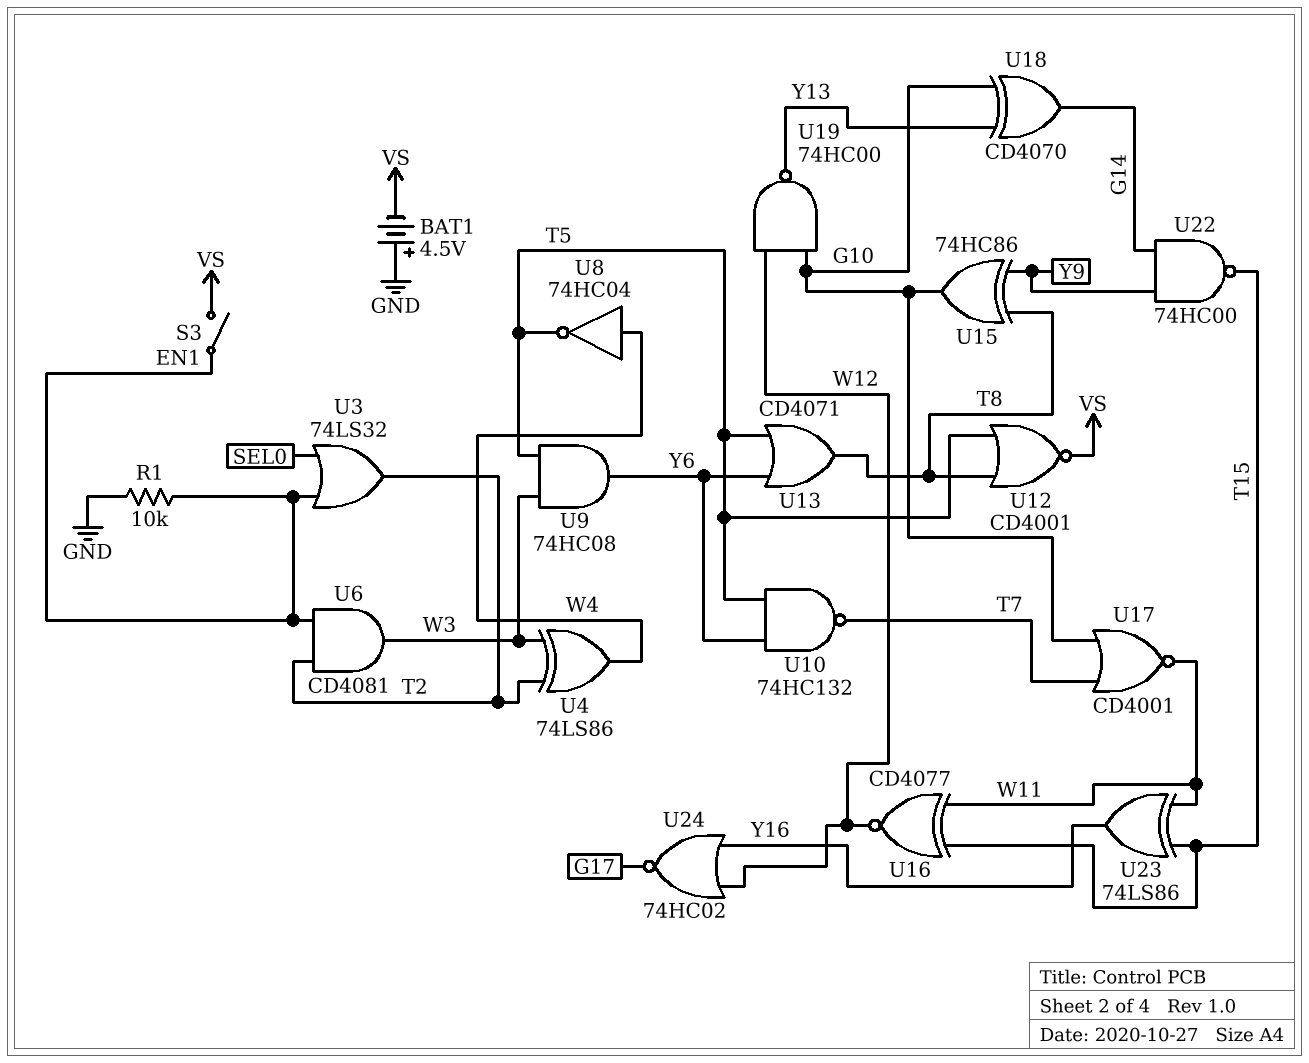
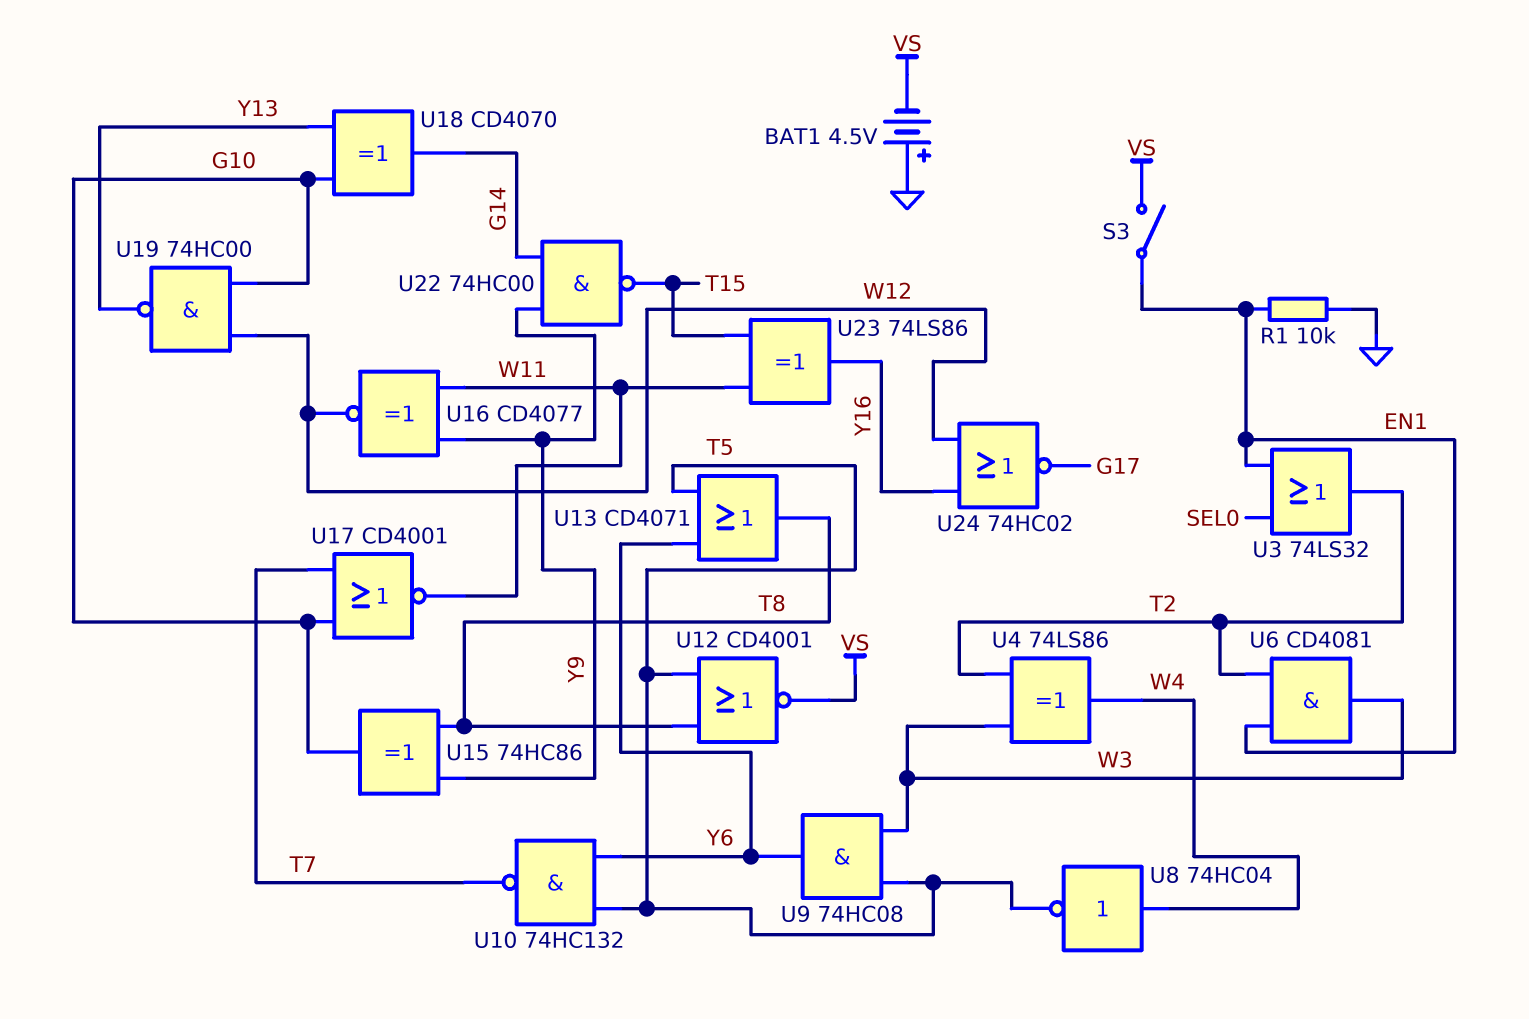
U16: XNOR CD4077 (in T15, in W11, out W12) -> XNOR CD4077 (in W11, in Y9, out W12)

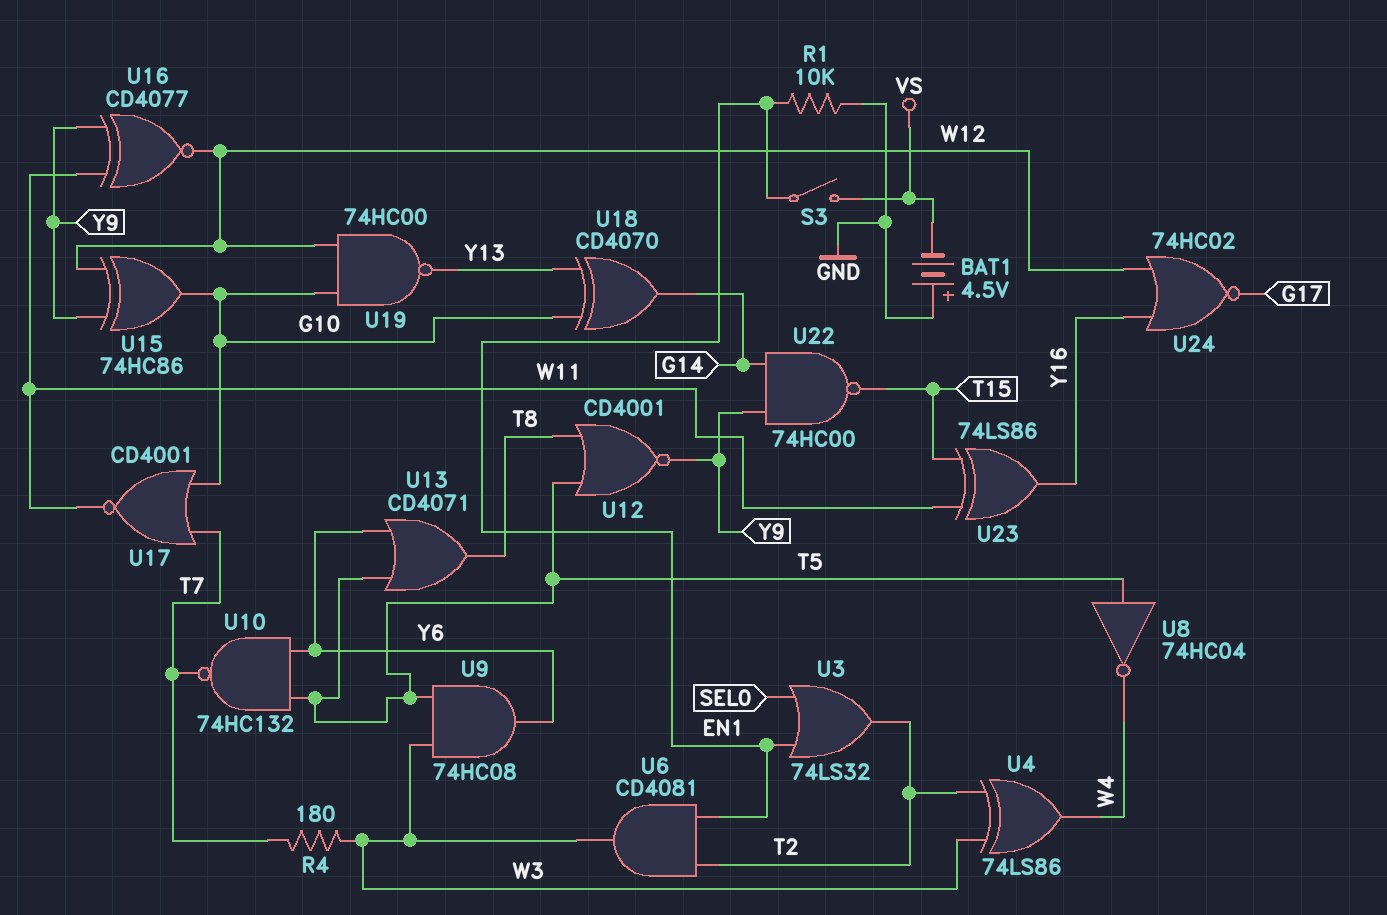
R4: none -> 180 (T7, W3)
U8: NOT 74HC04 (in W4, out T5) -> NOT 74HC04 (in T5, out W4)
U12: NOR CD4001 (in T5, in T8, out VS) -> NOR CD4001 (in T5, in T8, out Y9)
U15: XOR 74HC86 (in T8, in Y9, out G10) -> XOR 74HC86 (in W12, in Y9, out G10)

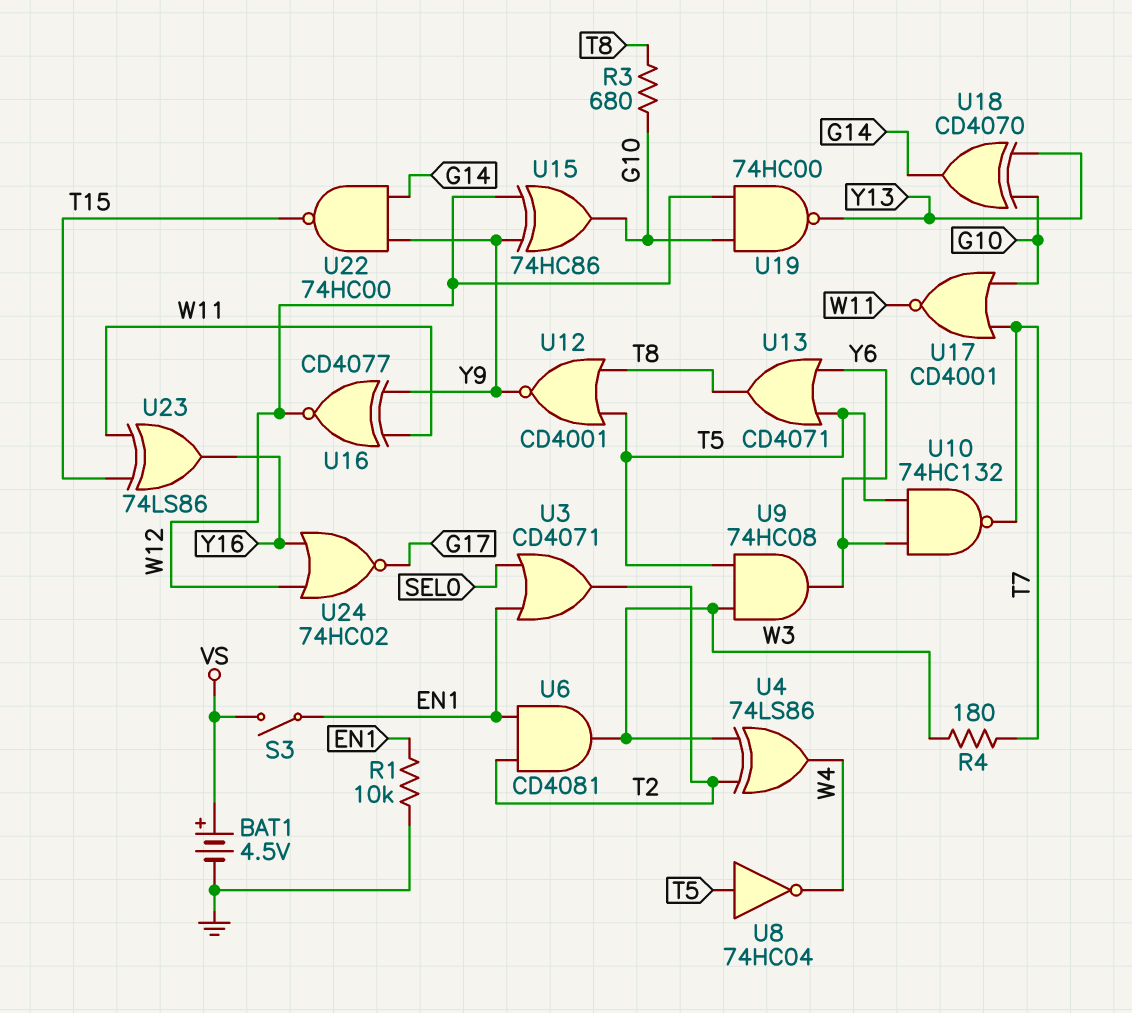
BAT1: 4.5V (plus GND, minus VS) -> 4.5V (plus VS, minus GND)
R3: none -> 680 (G10, T8)
U3: OR 74LS32 (in EN1, in SEL0, out T2) -> OR CD4071 (in EN1, in SEL0, out T2)

